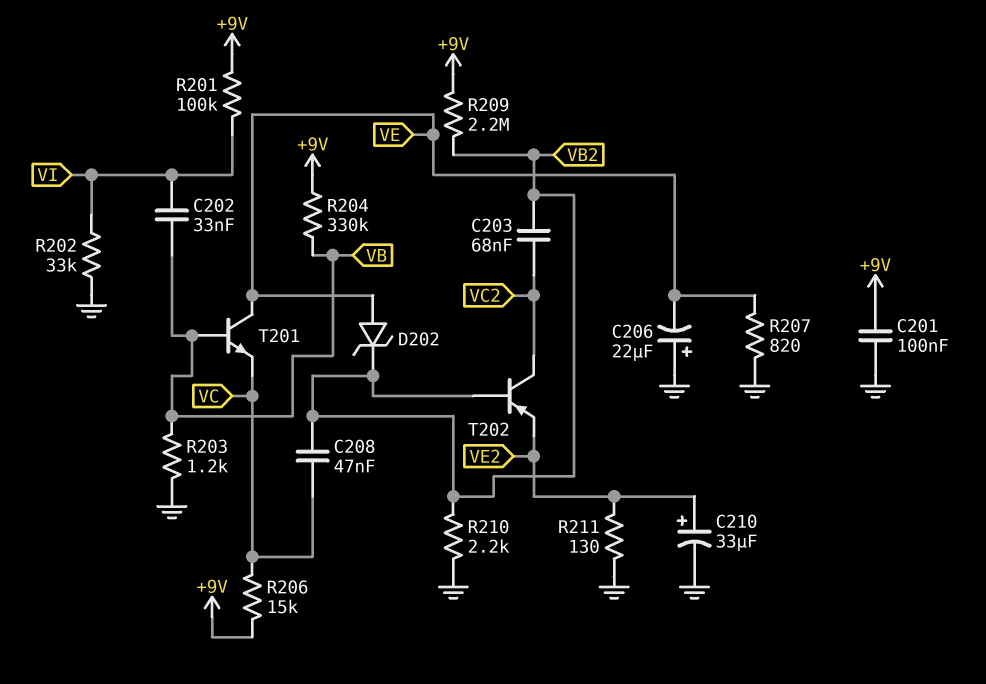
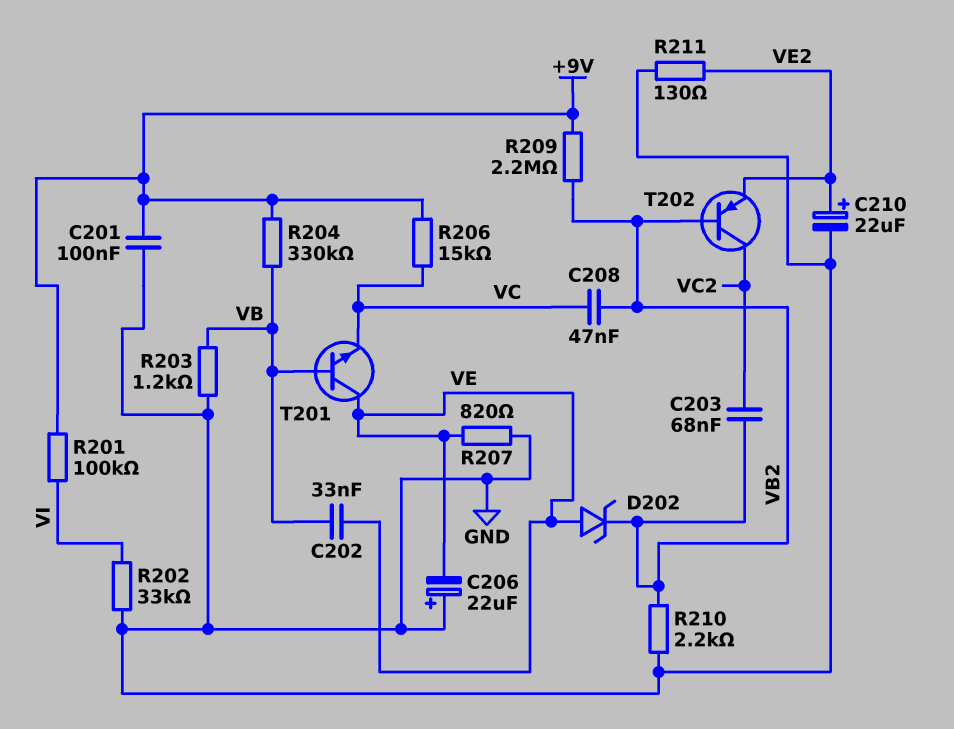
C202: 33nF (VB, VI) -> 33nF (VB, VE)
C210: 33uF (plus VE2, minus GND) -> 22uF (plus VE2, minus GND)

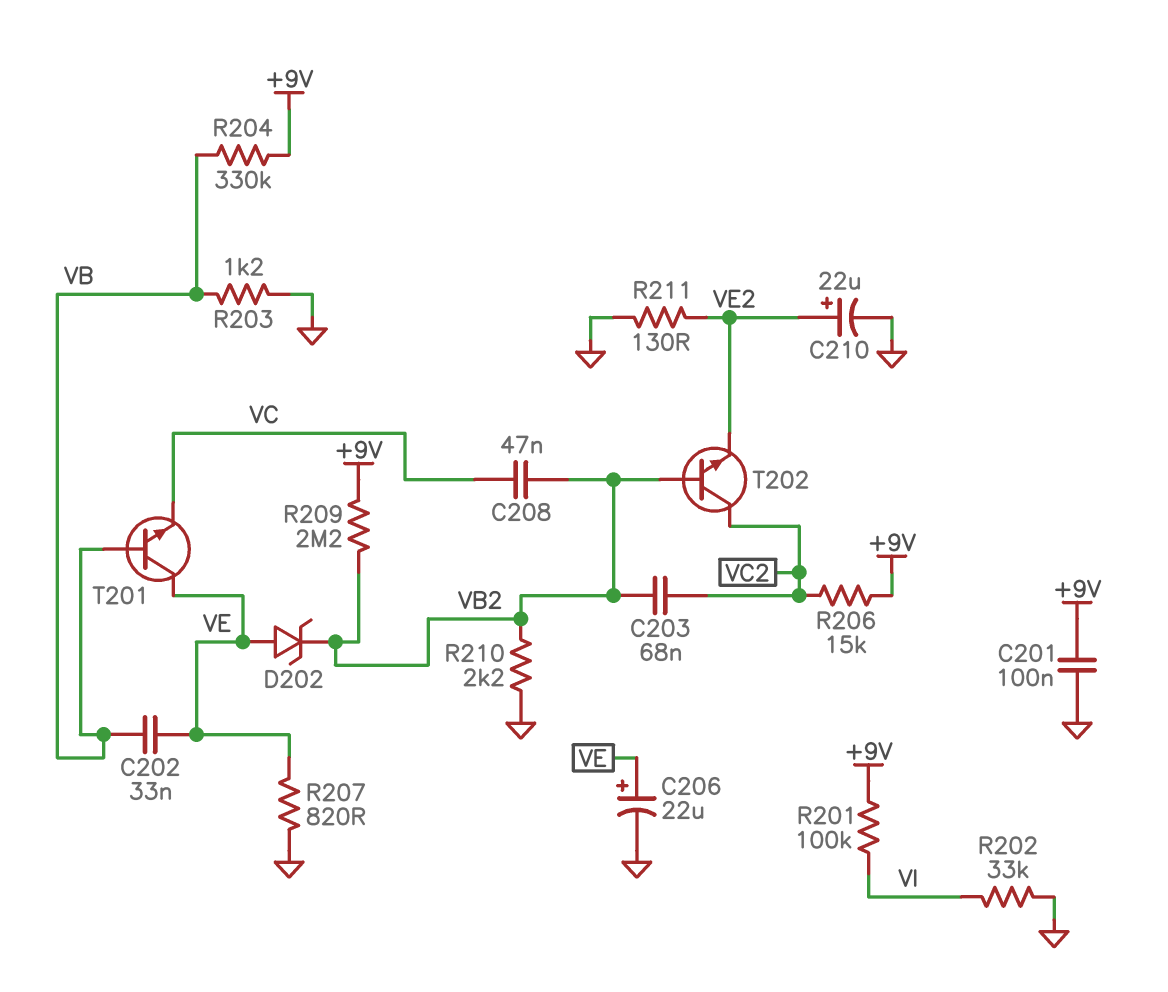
C206: 22uF (plus GND, minus VE) -> 22uF (plus VE, minus GND)
R206: 15k (+9V, VC) -> 15k (+9V, VC2)
T202: PNP (B VB2, C VC2, E VE2) -> NPN (B VB2, C VC2, E VE2)

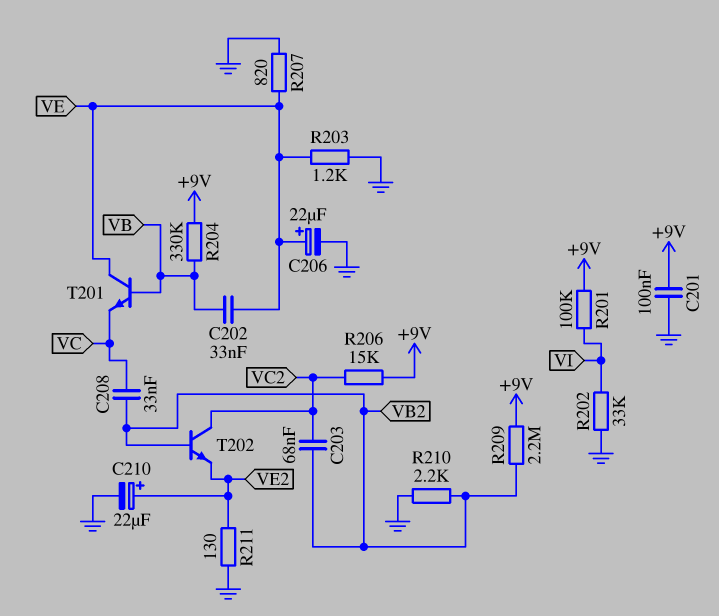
C208: 47nF (VB2, VC) -> 33nF (VB2, VC)
D202: zener (A VE, K VB2) -> none
R203: 1.2k (GND, VB) -> 1.2k (GND, VE)

